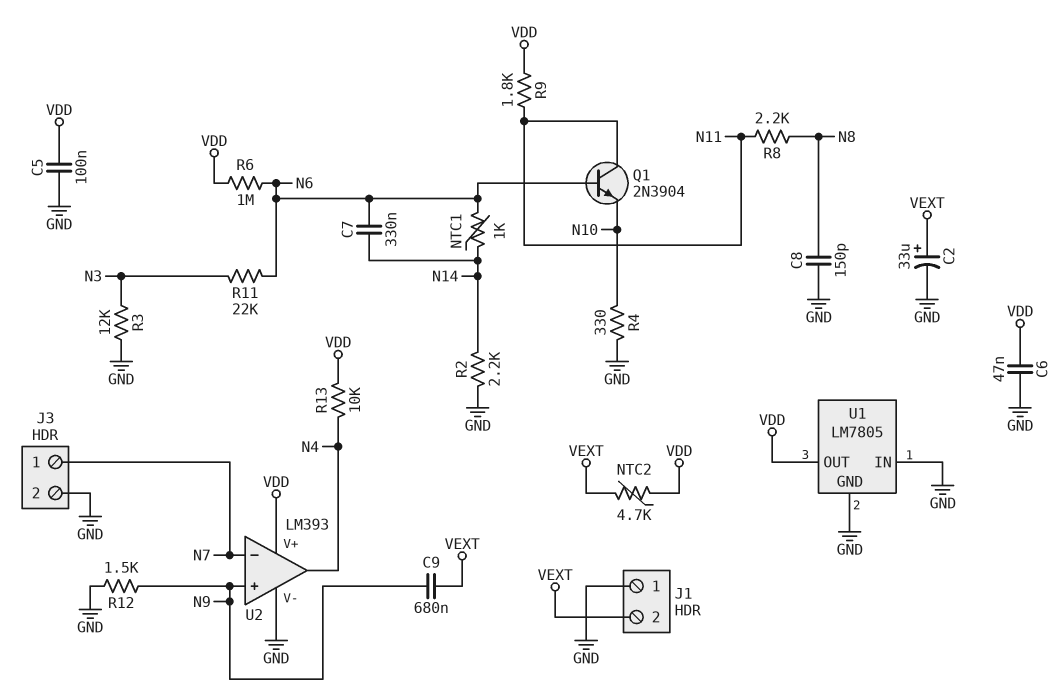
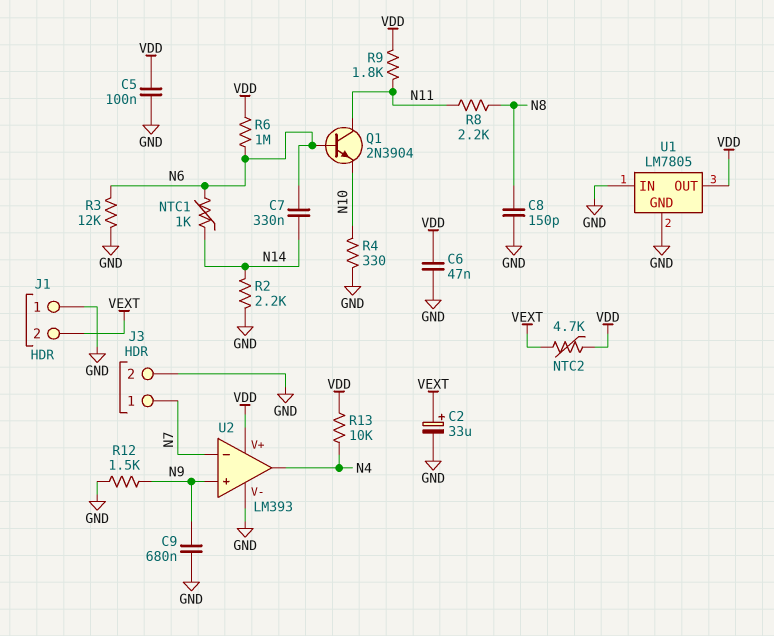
C9: 680nF (N9, VEXT) -> 680nF (GND, N9)
R3: 12k (GND, N3) -> 12k (GND, N6)
R11: 22k (N3, N6) -> none

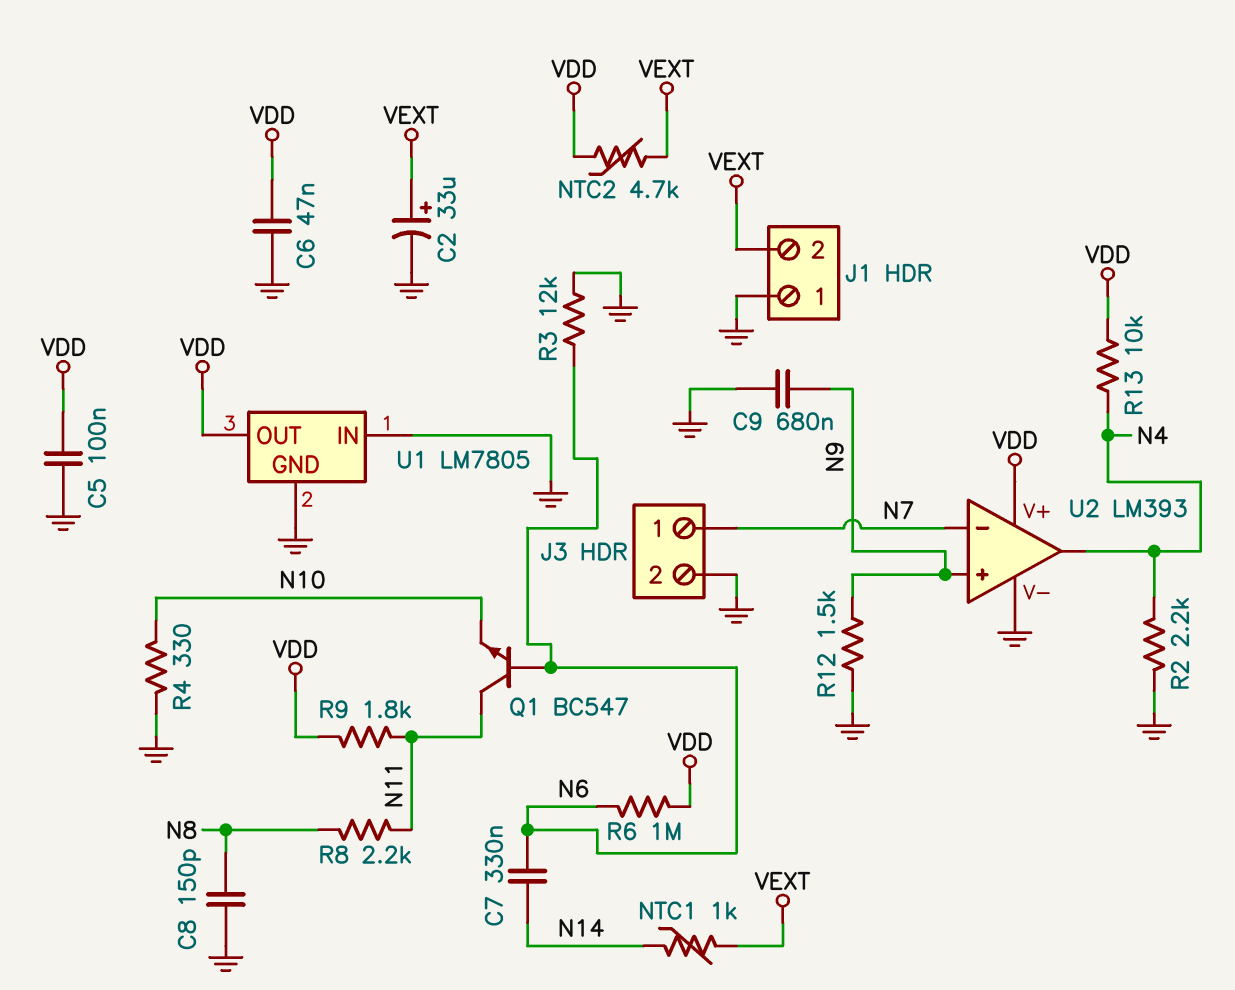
NTC1: 1k (N6, N14) -> 1k (N14, VEXT)
Q1: NPN 2N3904 (B N6, C N11, E N10) -> NPN BC547 (B N6, C N11, E N10)
R2: 2.2k (GND, N14) -> 2.2k (GND, N4)

